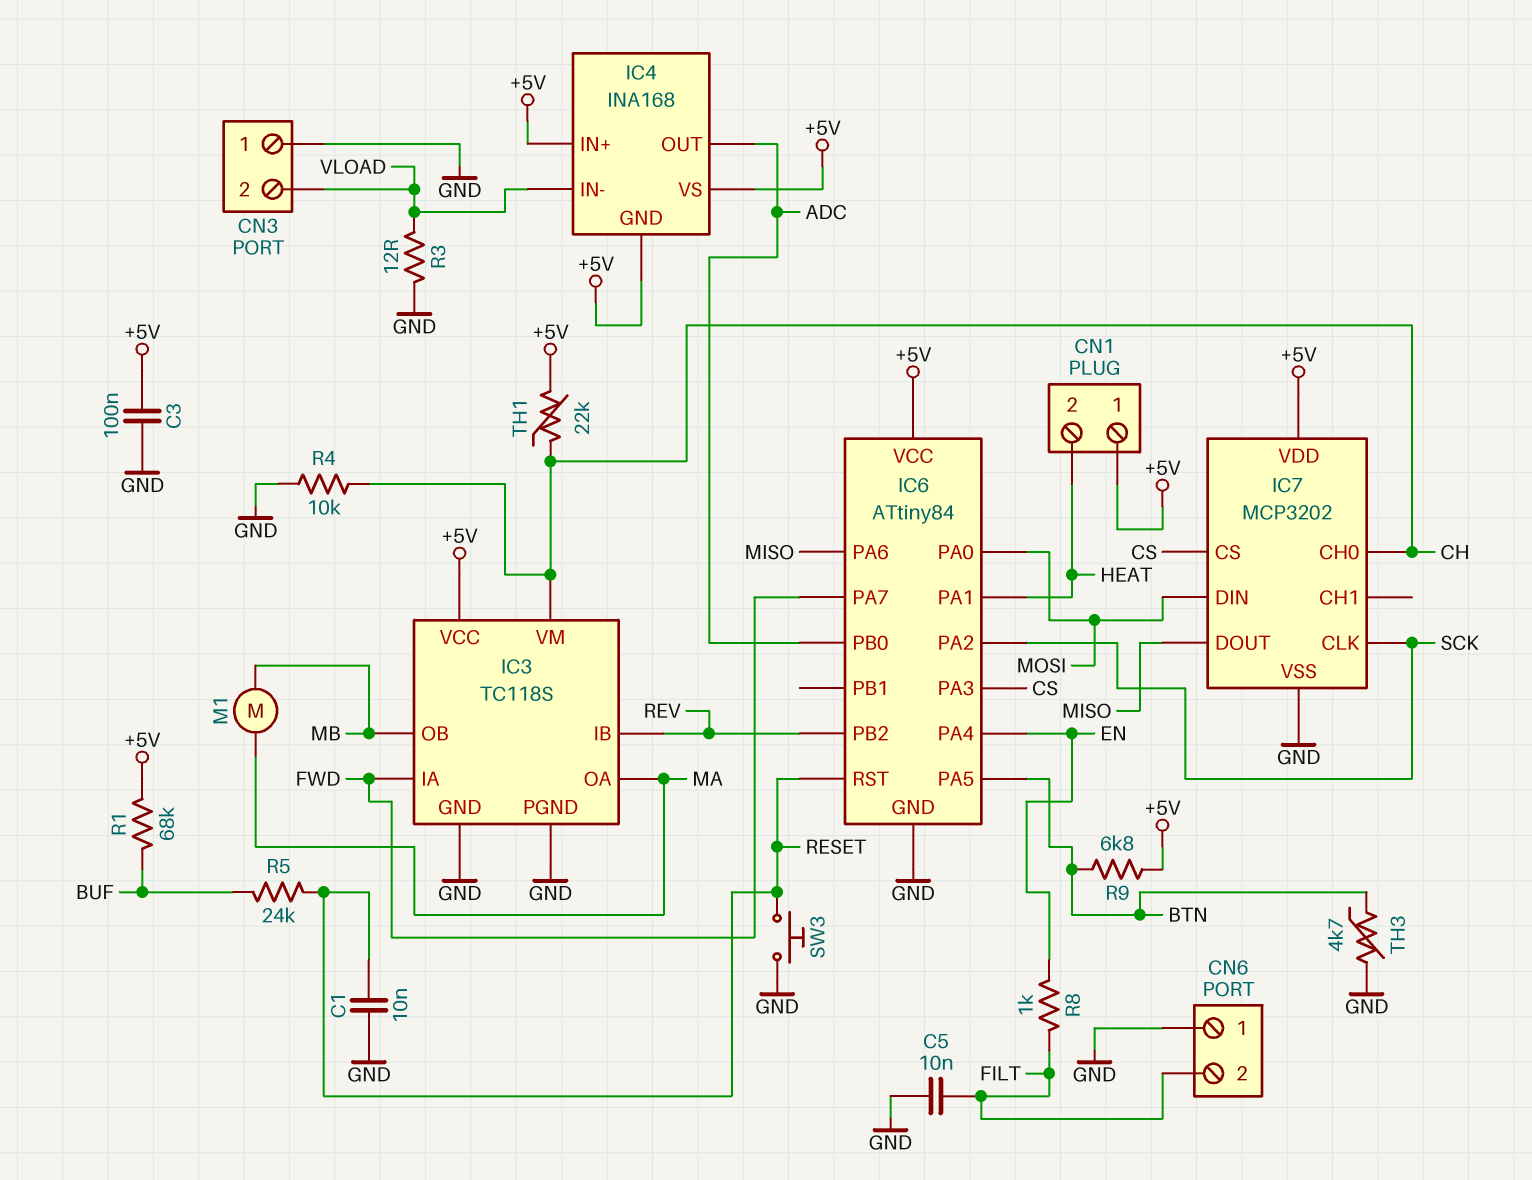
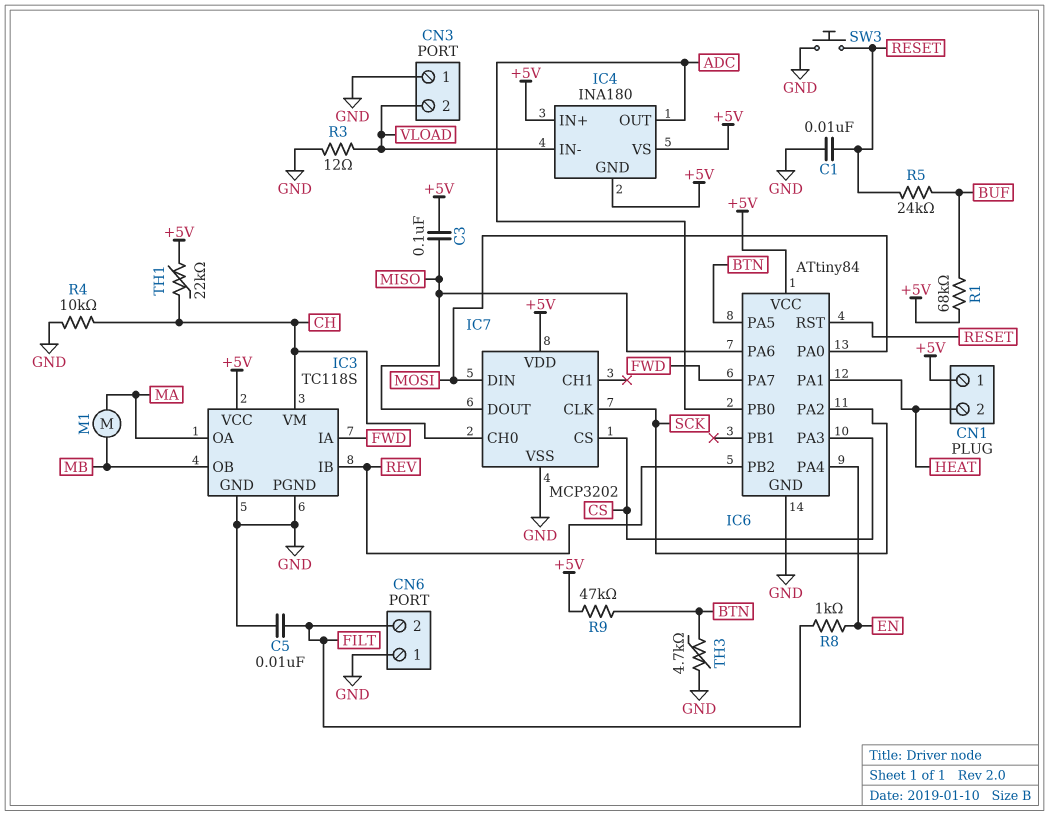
C3: 100nF (+5V, GND) -> 100nF (+5V, MISO)
IC4: INA168 -> INA180
R9: 6.8k (+5V, BTN) -> 47k (+5V, BTN)

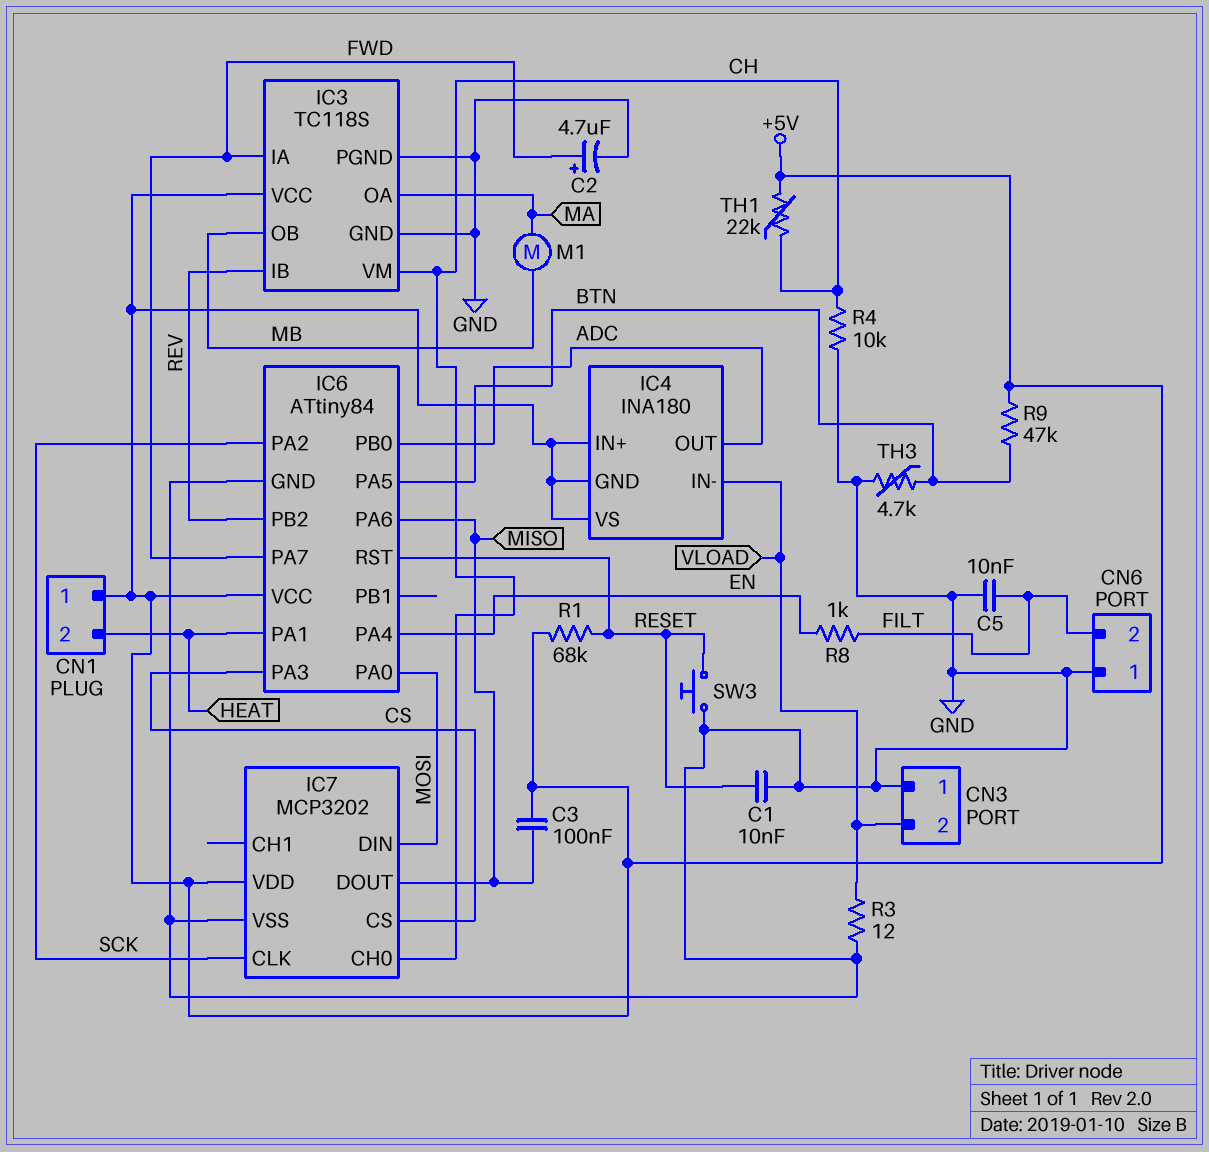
C2: none -> 4.7uF (plus FWD, minus GND)
R1: 68k (+5V, BUF) -> 68k (+5V, RESET)
R5: 24k (BUF, RESET) -> none

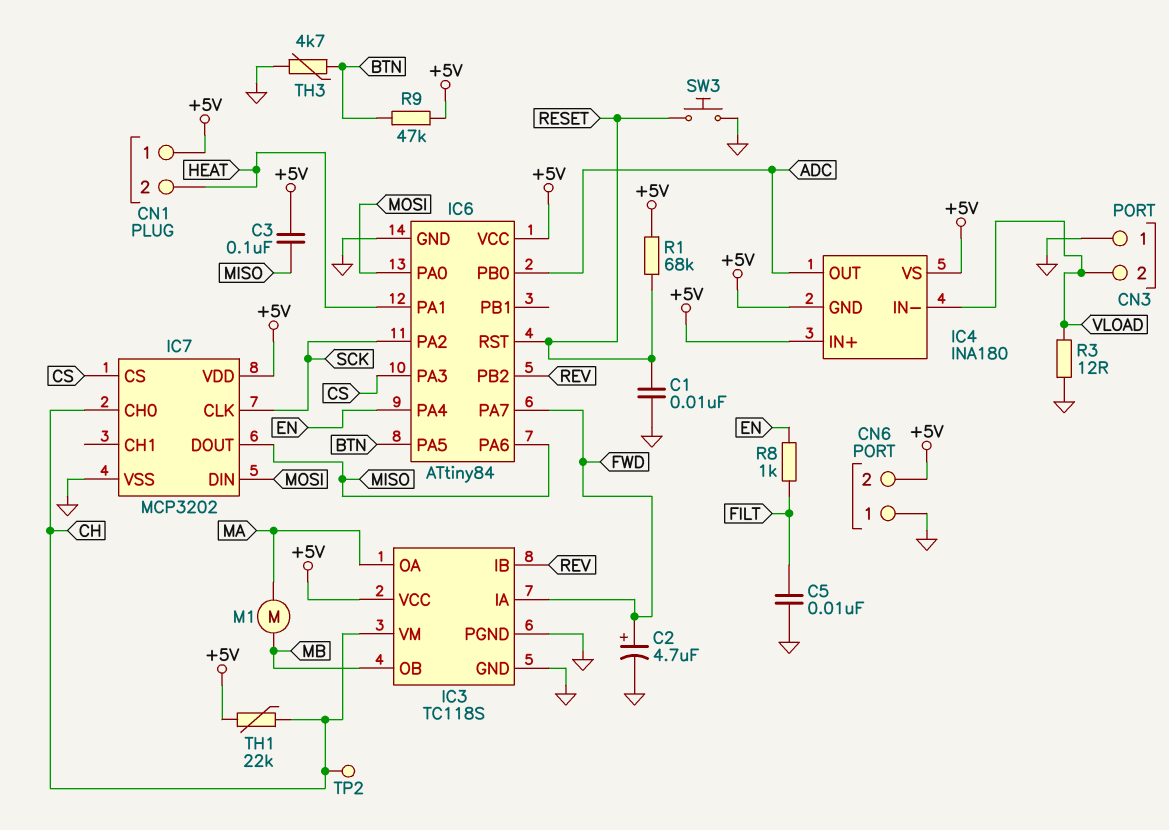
CN6 pin 2: FILT -> +5V
R4: 10k (CH, GND) -> none
TP2: none -> test point (CH)

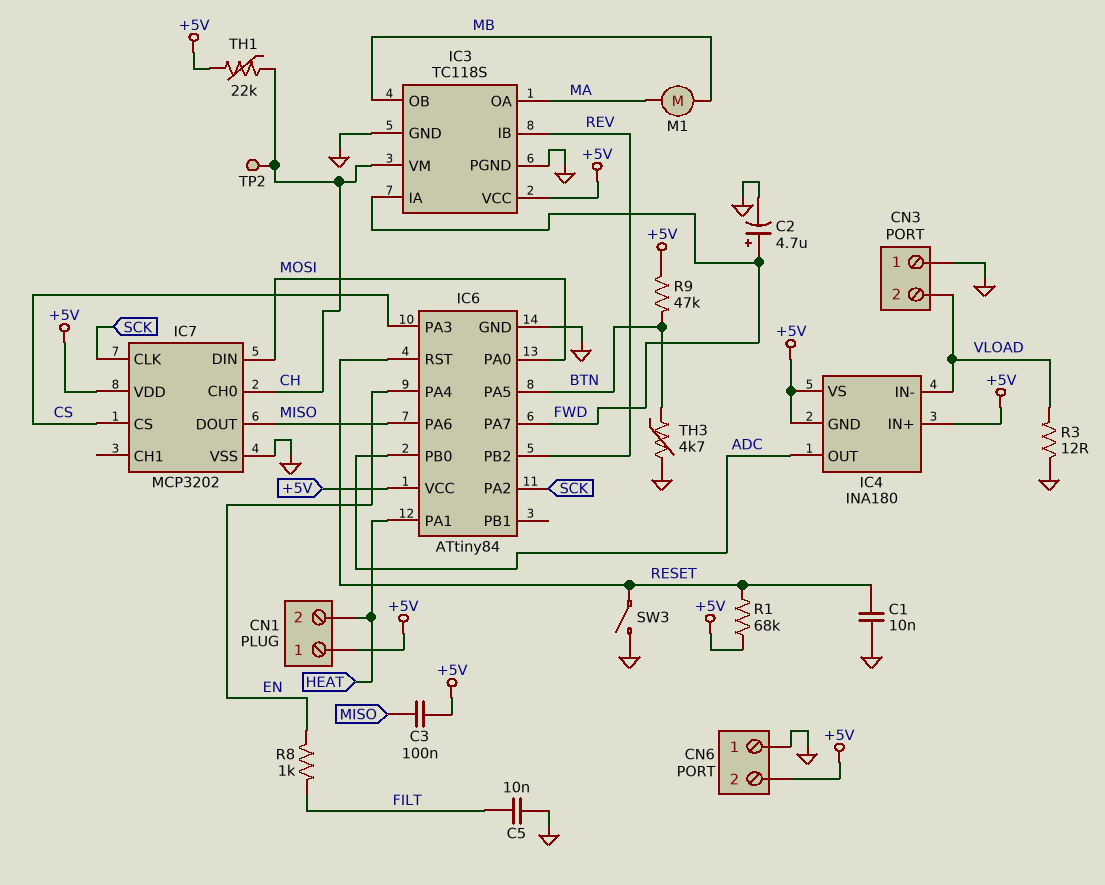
SW3: button (GND, RESET) -> switch (GND, RESET)

